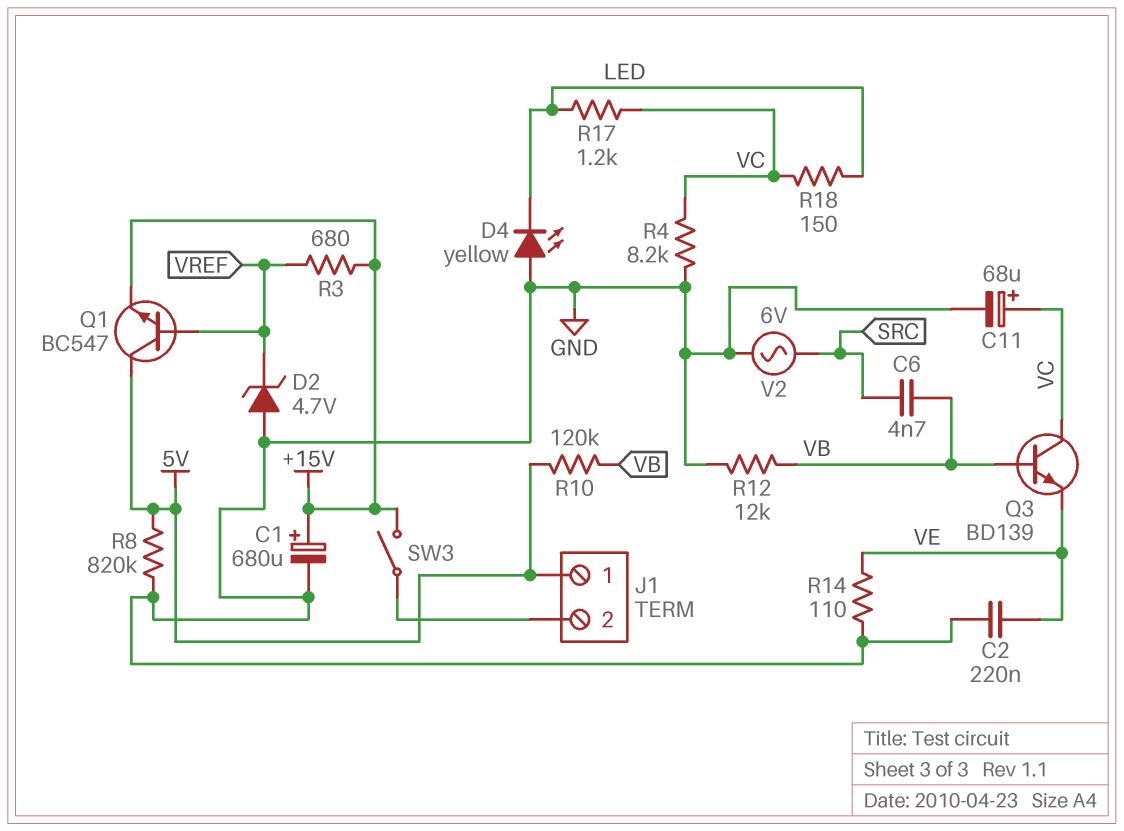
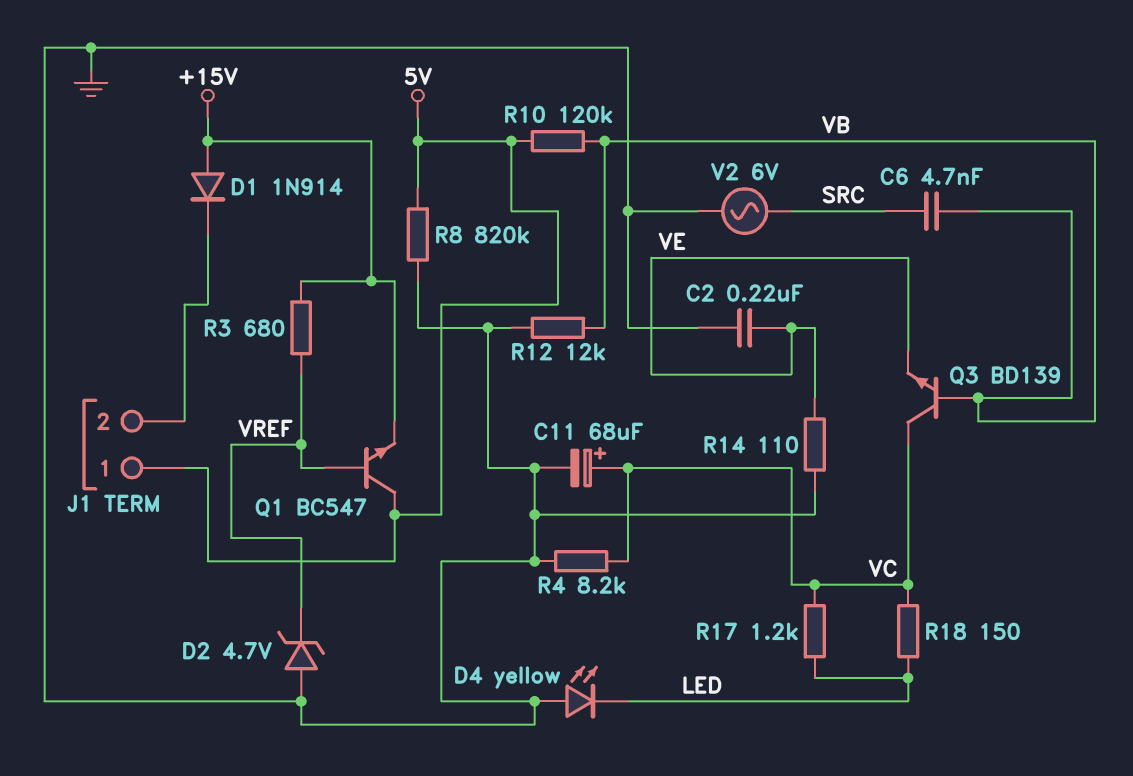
C1: 680uF (plus +15V, minus GND) -> none
D1: none -> diode 1N914 (A +15V, K J1/2)
SW3: switch (+15V, J1/2) -> none

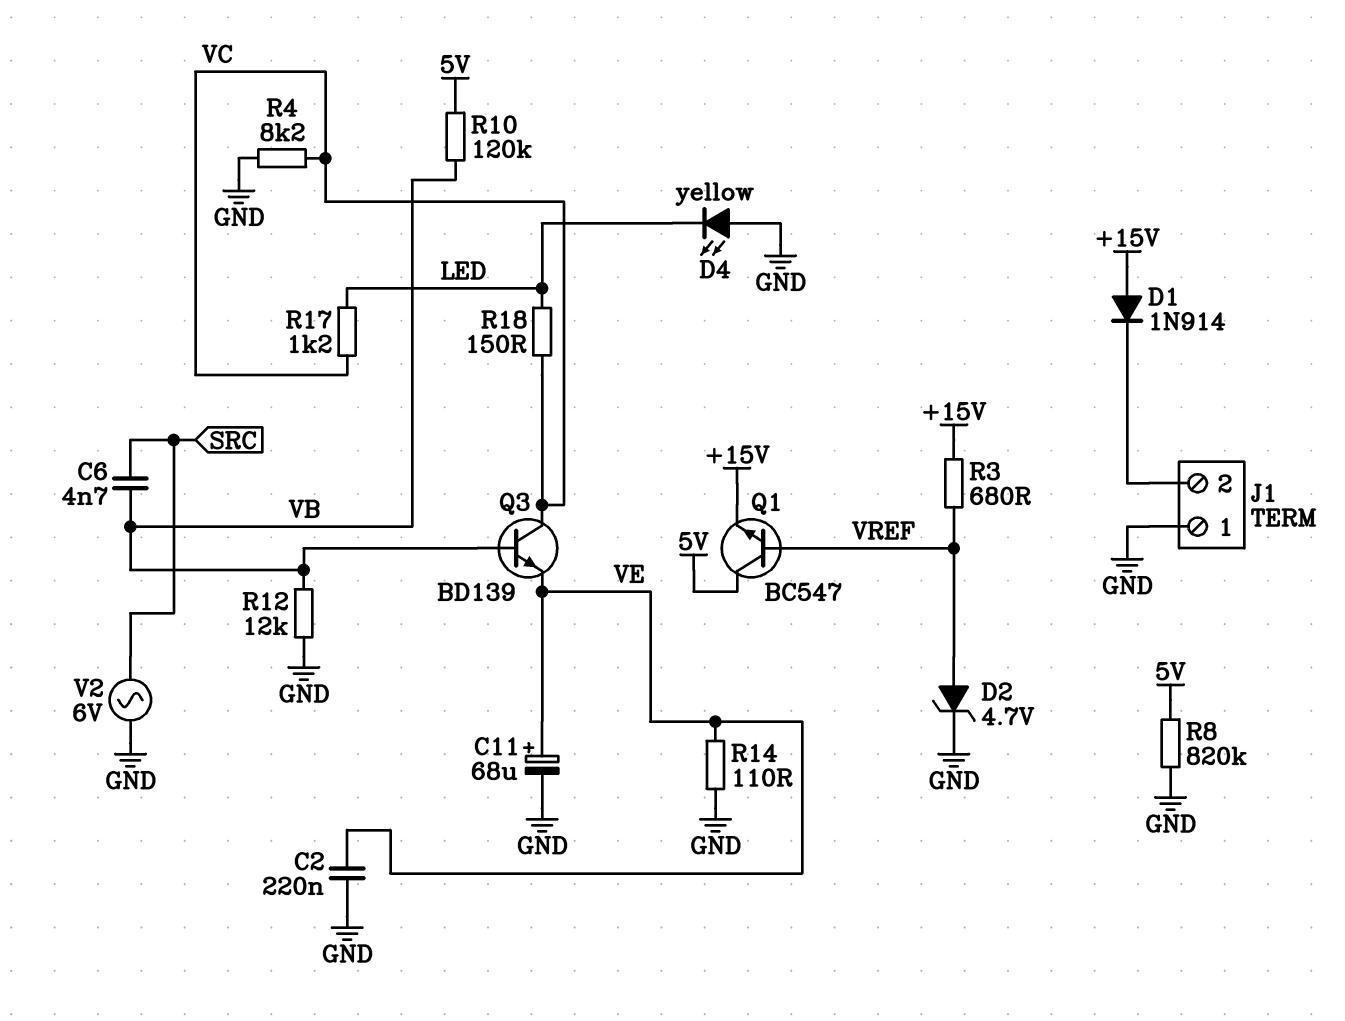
C11: 68uF (plus VC, minus GND) -> 68uF (plus VE, minus GND)
D2: zener 4.7V (A GND, K VREF) -> zener 4.7V (A VREF, K GND)
J1 pin 1: 5V -> GND

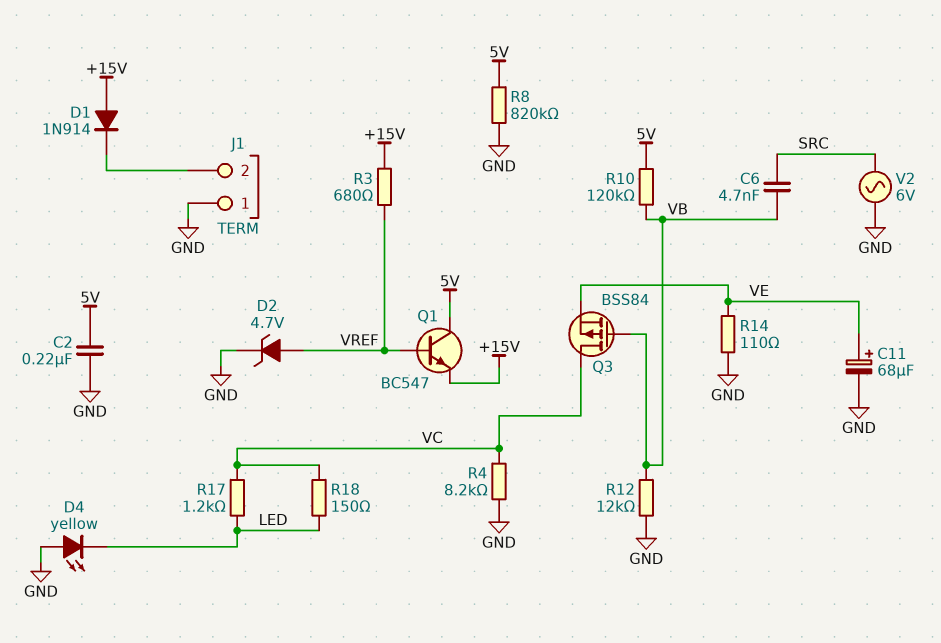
C2: 220nF (GND, VE) -> 220nF (5V, GND)
Q3: NPN BD139 (B VB, C VC, E VE) -> PMOS BSS84 (G VB, D VC, S VE)

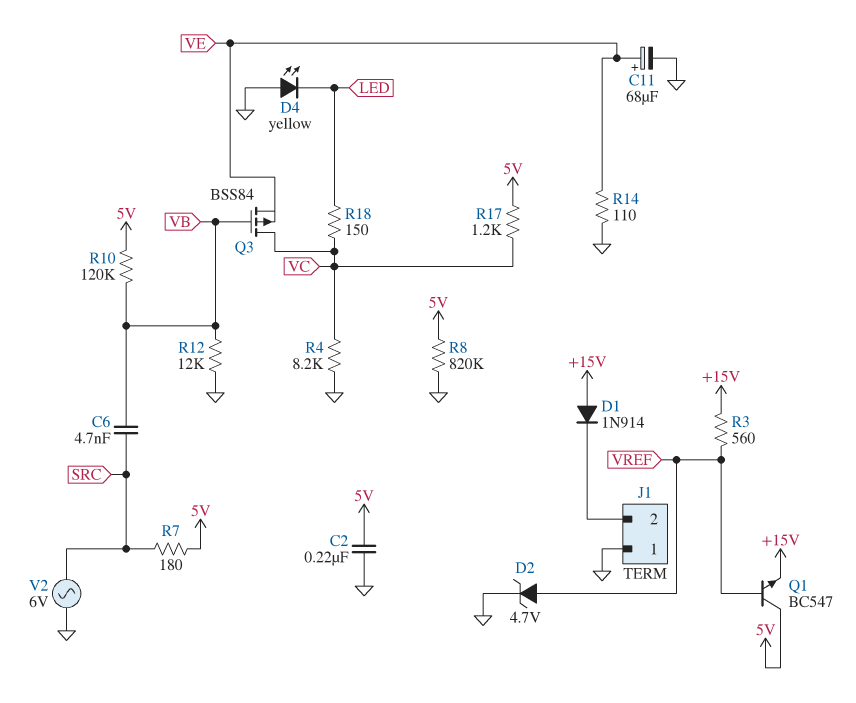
R3: 680 (+15V, VREF) -> 560 (+15V, VREF)
R7: none -> 180 (5V, SRC)
R17: 1.2k (LED, VC) -> 1.2k (5V, VC)

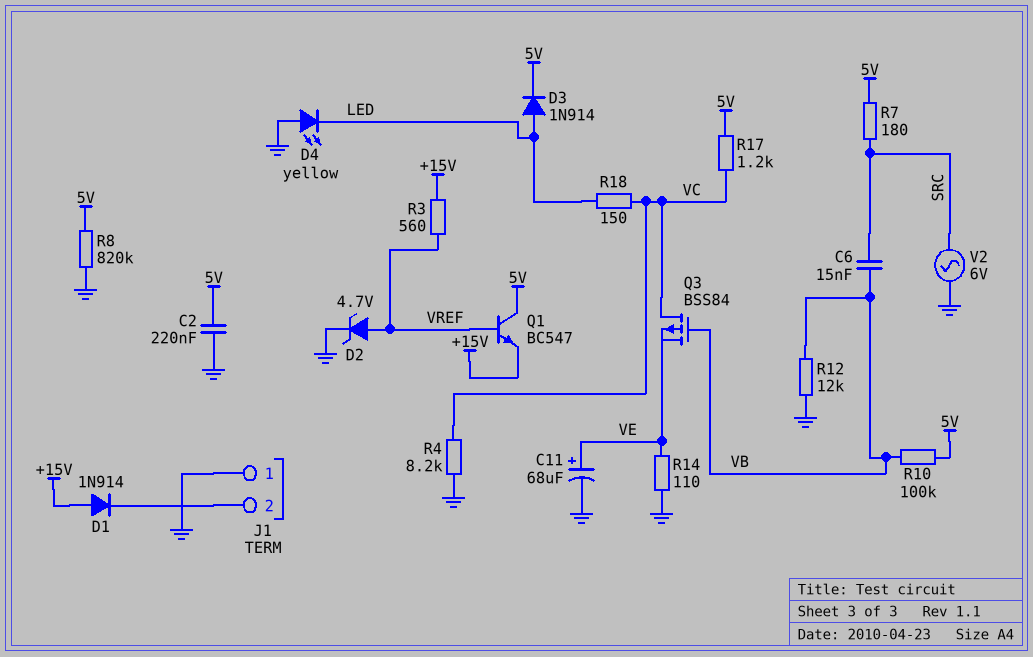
C6: 4.7nF (SRC, VB) -> 15nF (SRC, VB)
D3: none -> diode 1N914 (A LED, K 5V)
R10: 120k (5V, VB) -> 100k (5V, VB)

